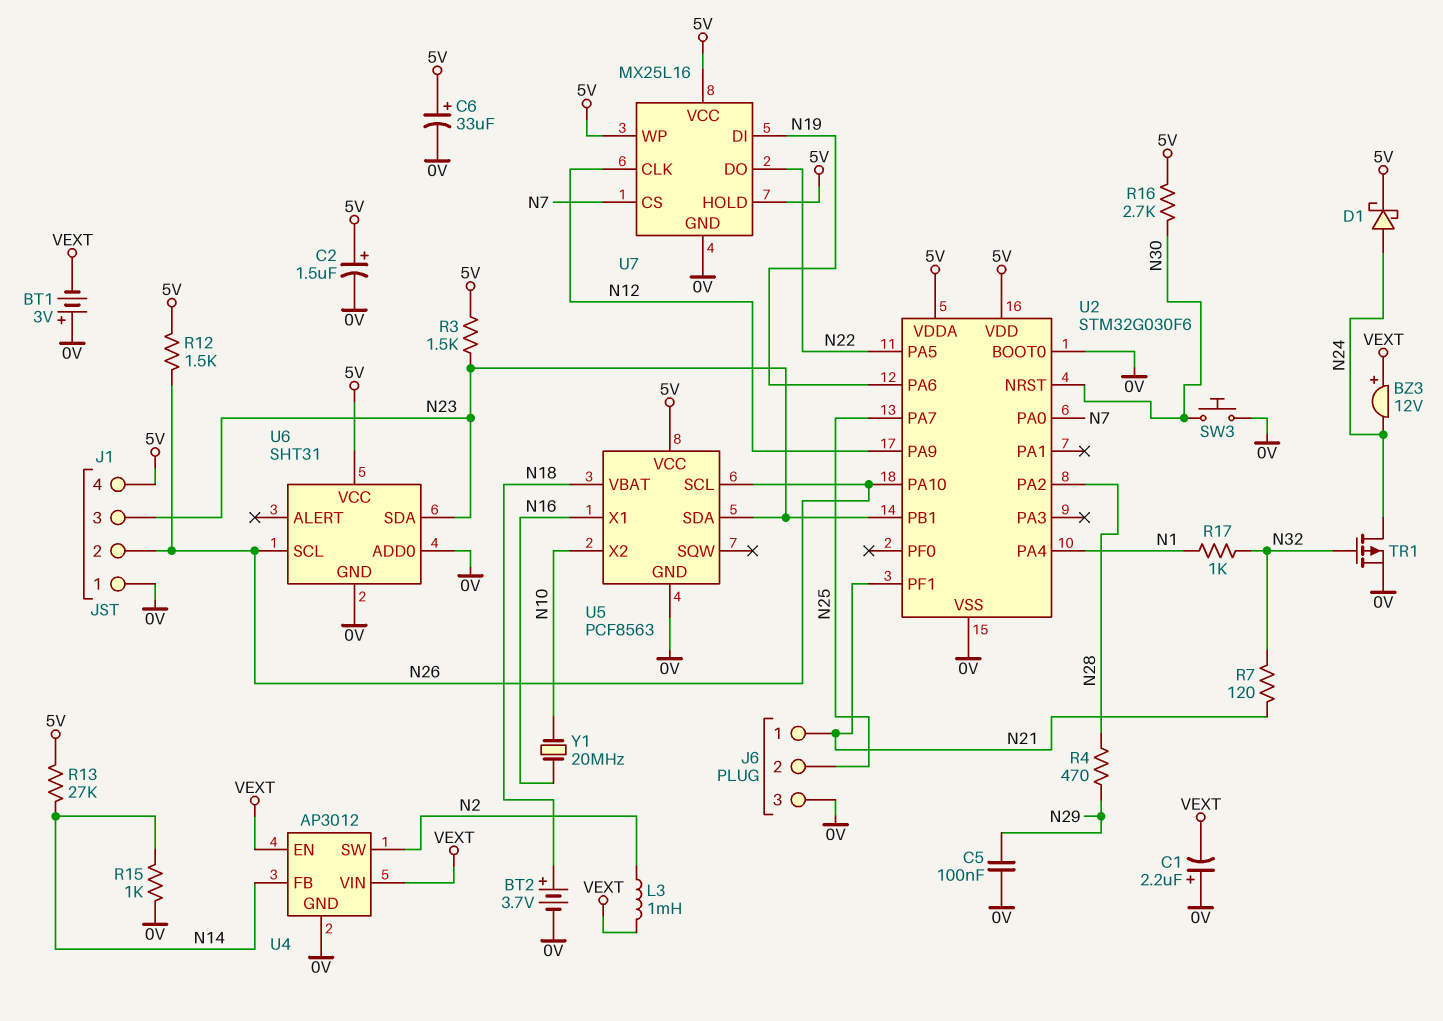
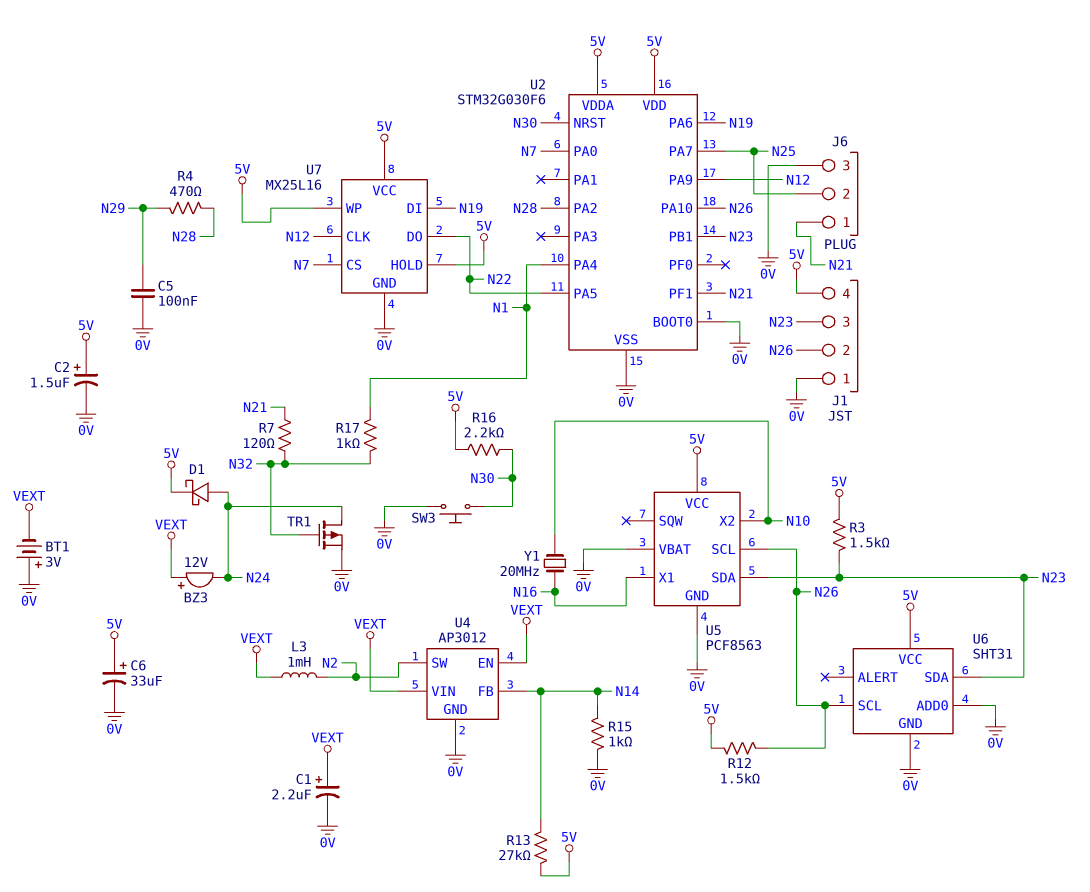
BT2: 3.7V (plus N18, minus 0V) -> none
C1: 2.2uF (plus 0V, minus VEXT) -> 2.2uF (plus VEXT, minus 0V)
R16: 2.7k (5V, N30) -> 2.2k (5V, N30)
U5 pin VBAT: N18 -> 0V

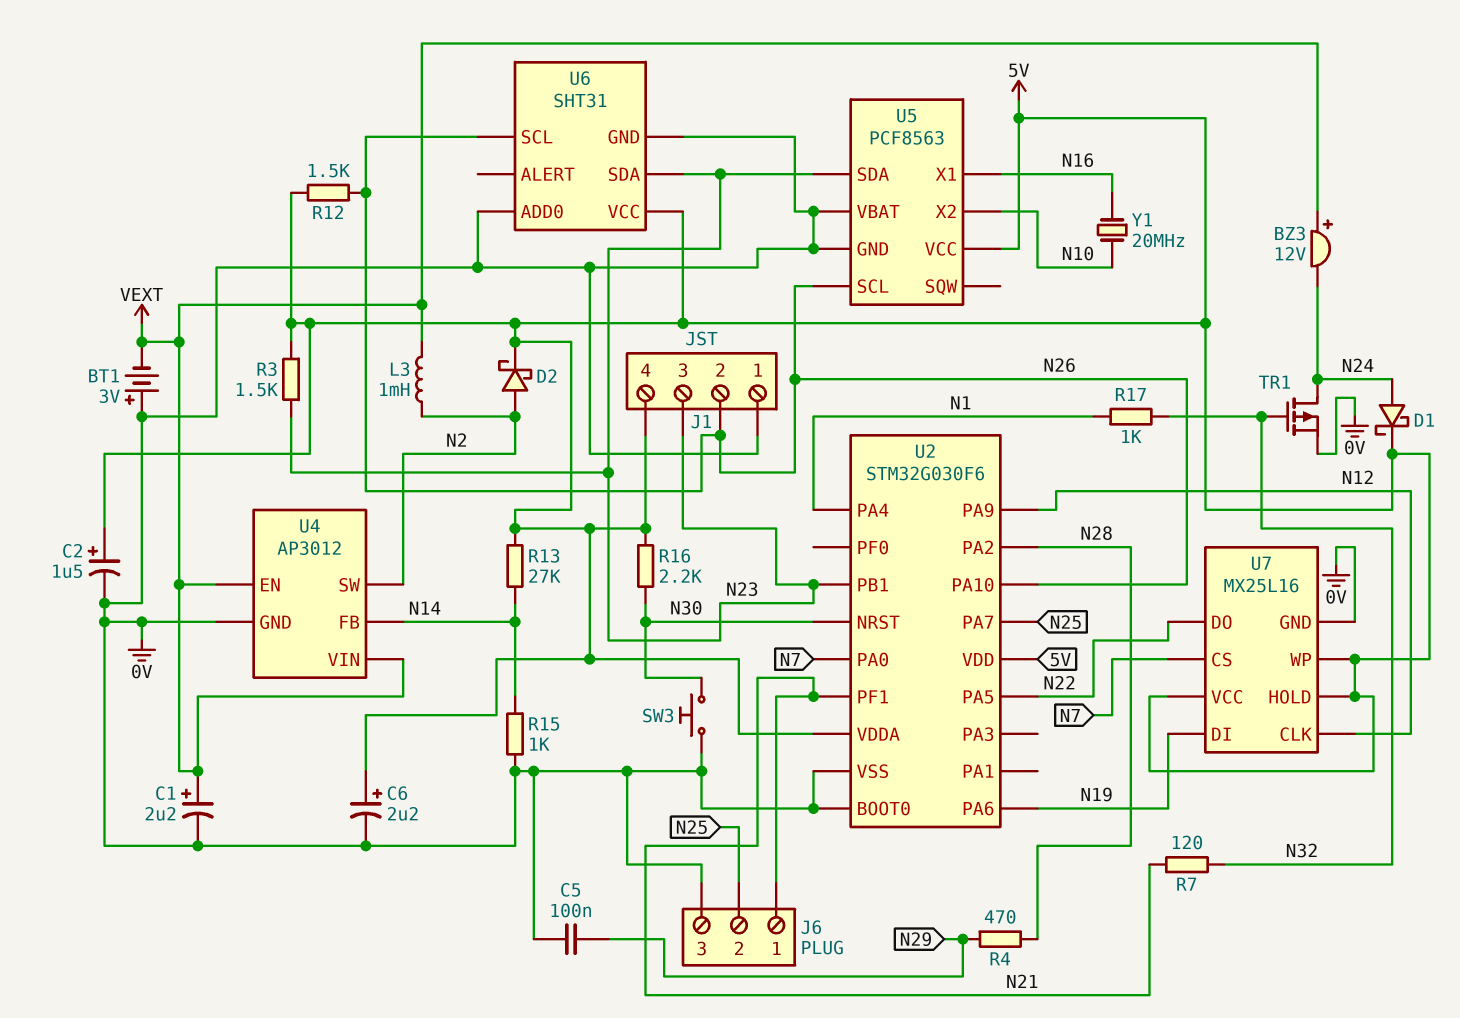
C6: 33uF (plus 5V, minus 0V) -> 2.2uF (plus 5V, minus 0V)
D2: none -> schottky (A N2, K 5V)

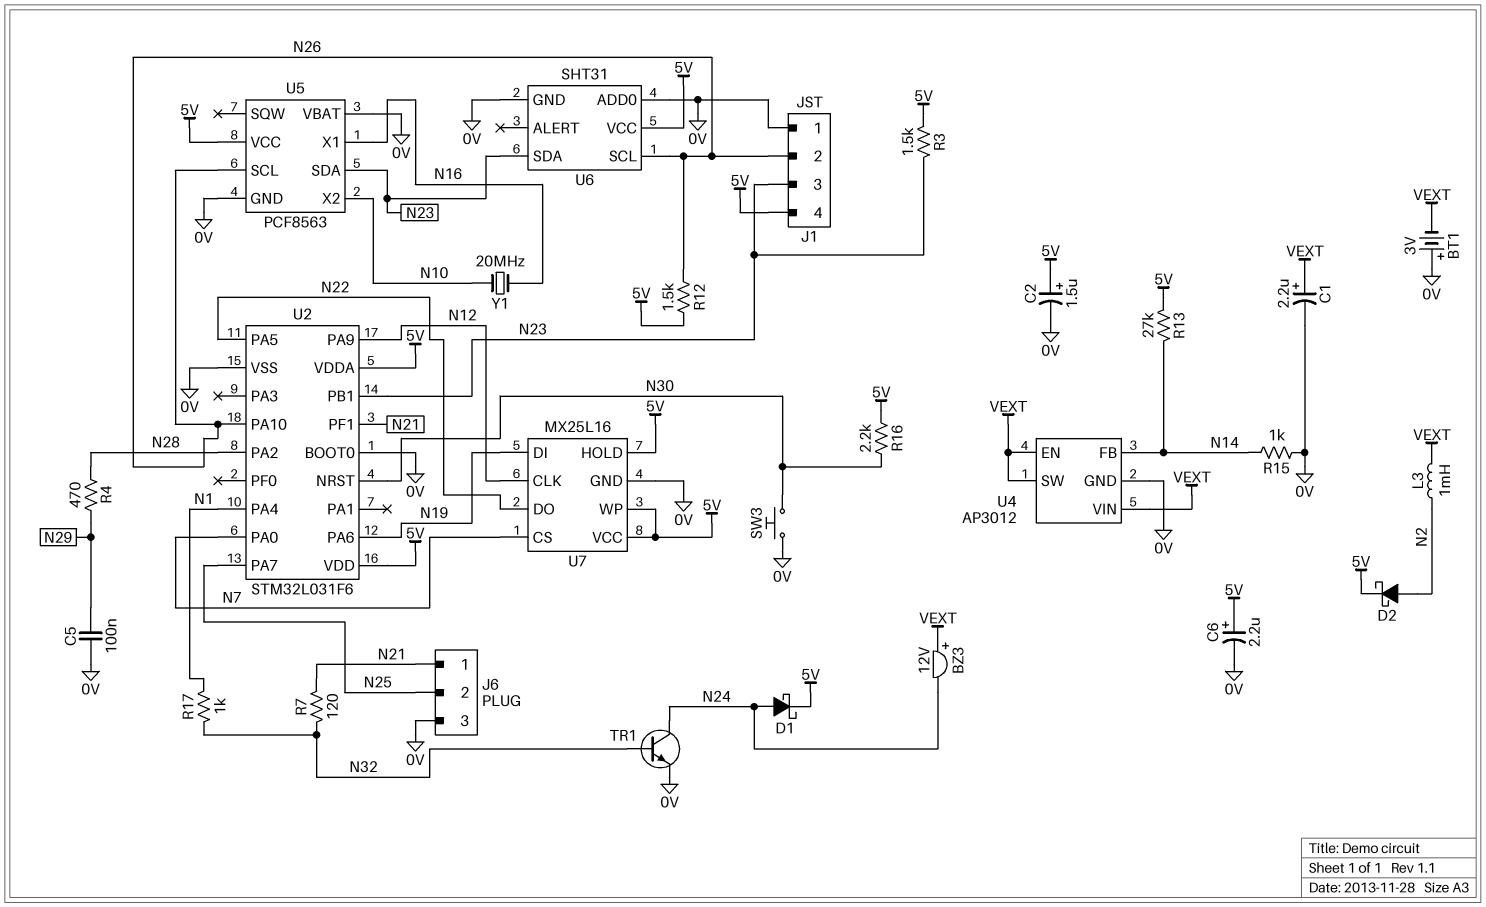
TR1: PMOS (G N32, D N24, S 0V) -> NPN (B N32, C N24, E 0V)
U2: STM32G030F6 -> STM32L031F6
U4 pin SW: N2 -> VEXT

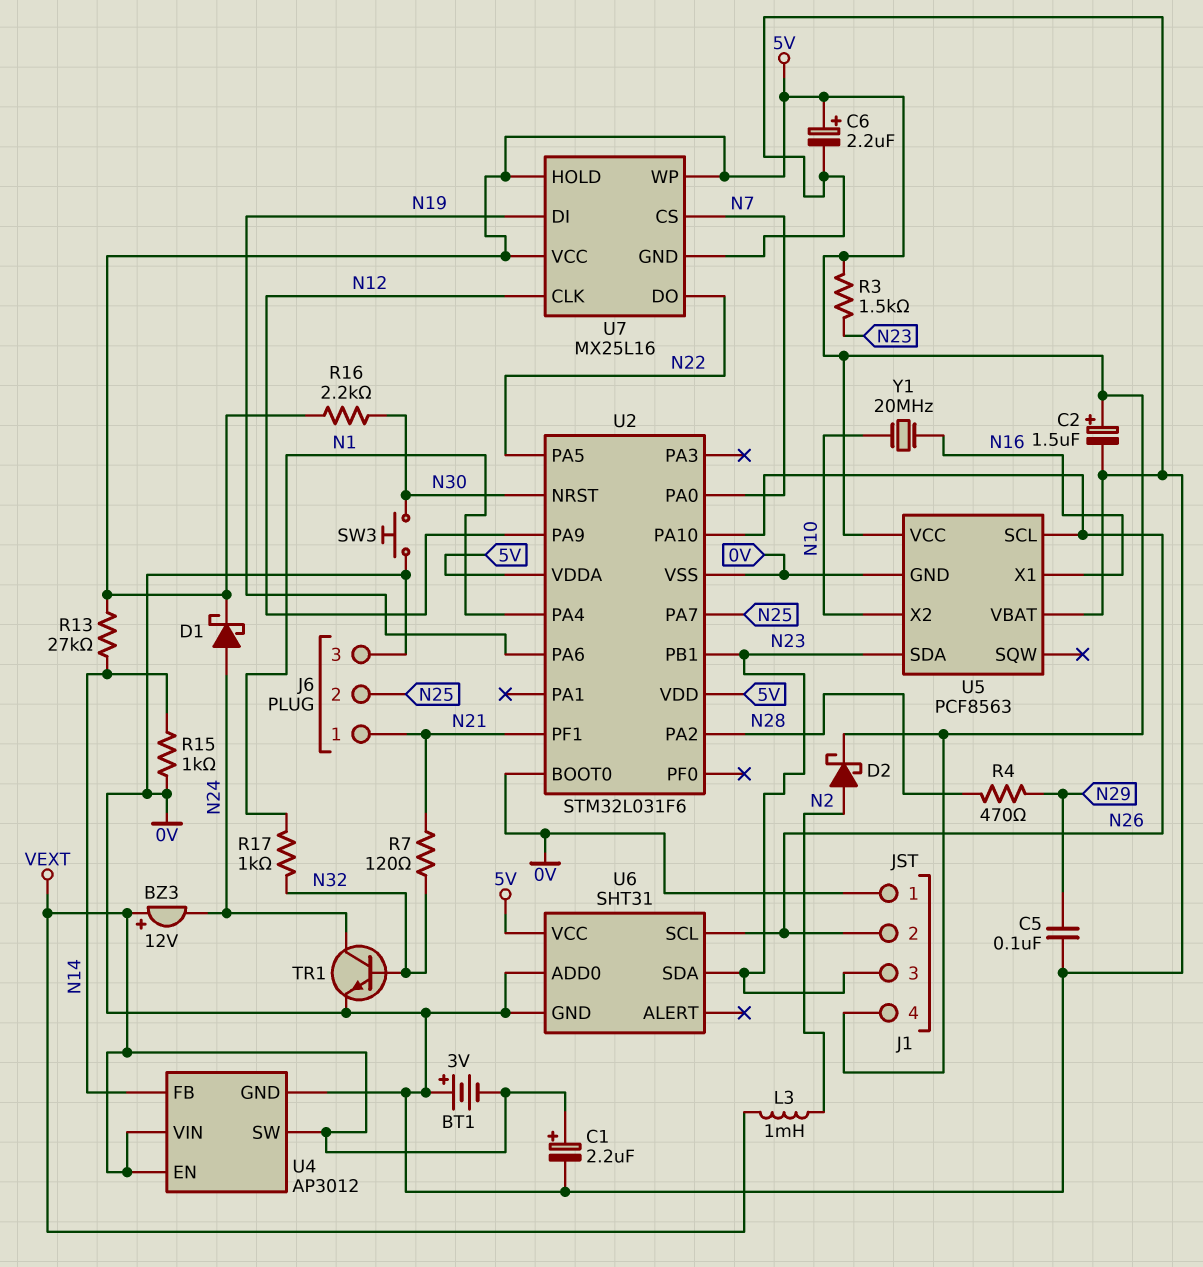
R12: 1.5k (5V, N26) -> none

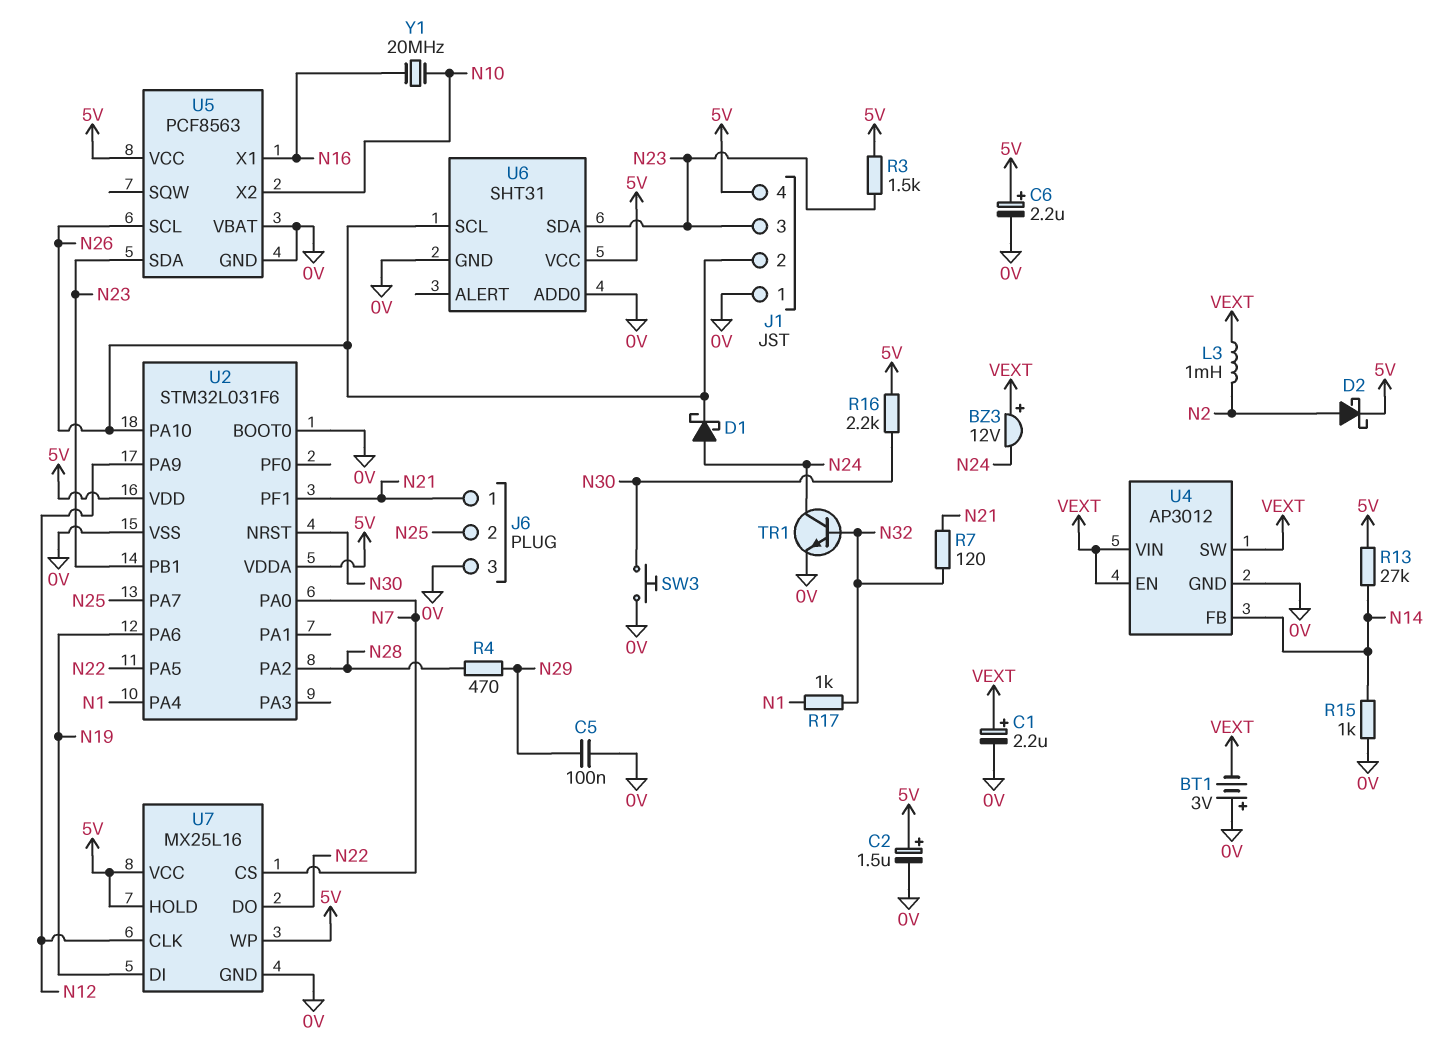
D1: schottky (A N24, K 5V) -> schottky (A N24, K N26)

